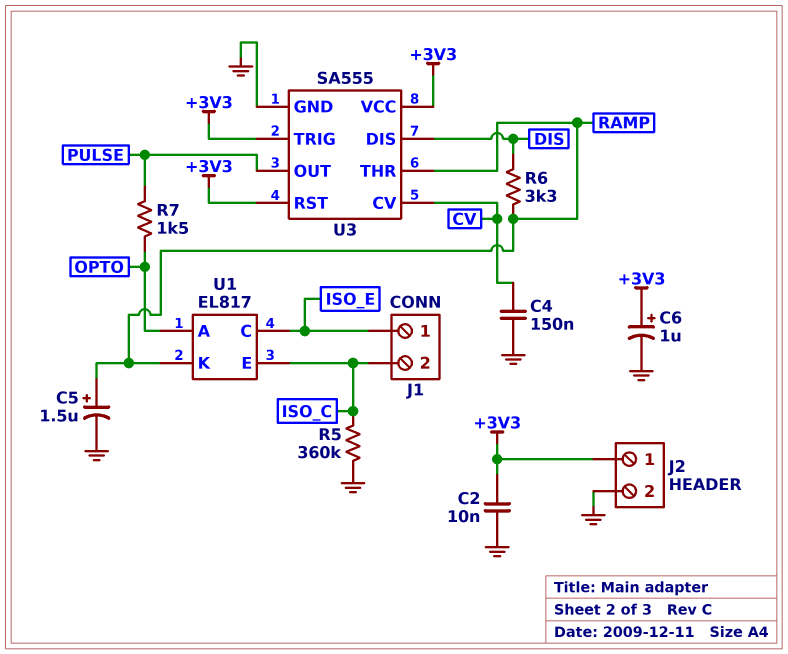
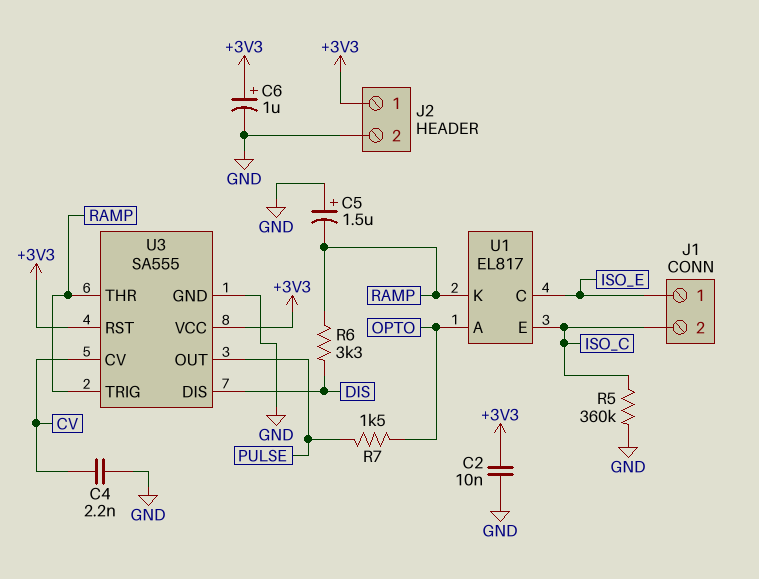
C4: 150nF (CV, GND) -> 2.2nF (CV, GND)
C5: 1.5uF (plus RAMP, minus GND) -> 1.5uF (plus GND, minus RAMP)
U3 pin TRIG: +3V3 -> RAMP

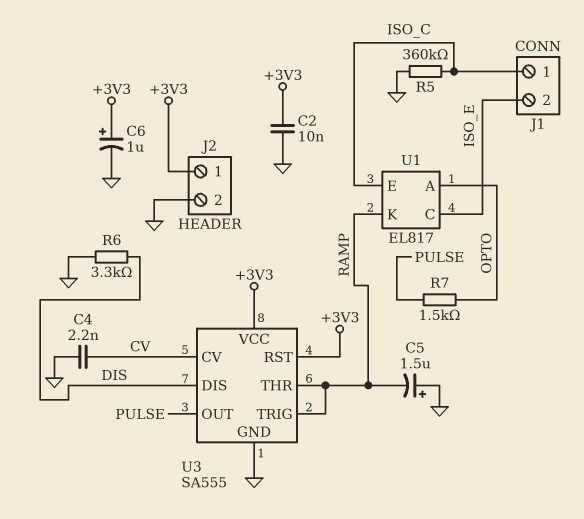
J1 pin 1: ISO_E -> ISO_C
J1 pin 2: ISO_C -> ISO_E
R6: 3.3k (DIS, RAMP) -> 3.3k (DIS, GND)

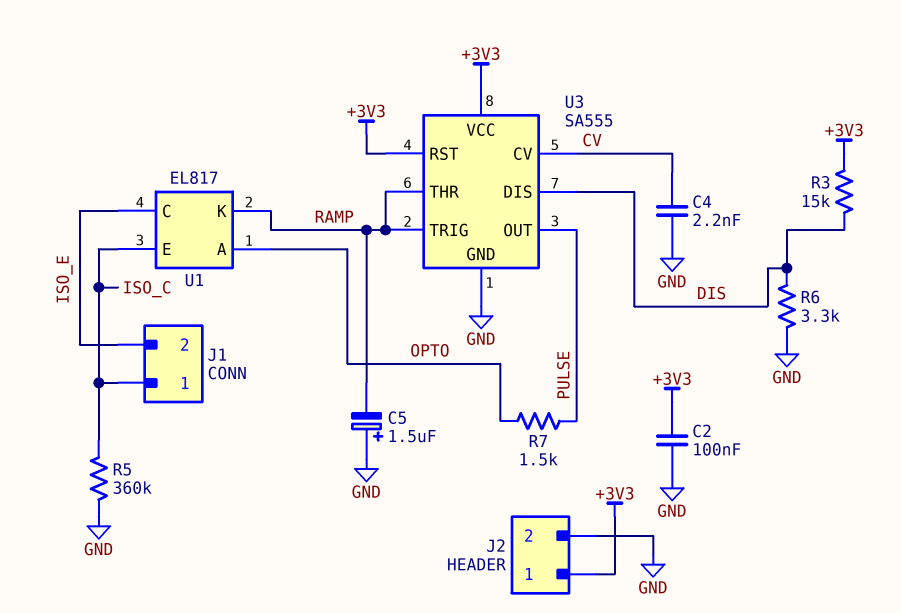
C2: 10nF (+3V3, GND) -> 100nF (+3V3, GND)
C6: 1uF (plus +3V3, minus GND) -> none
R3: none -> 15k (+3V3, DIS)

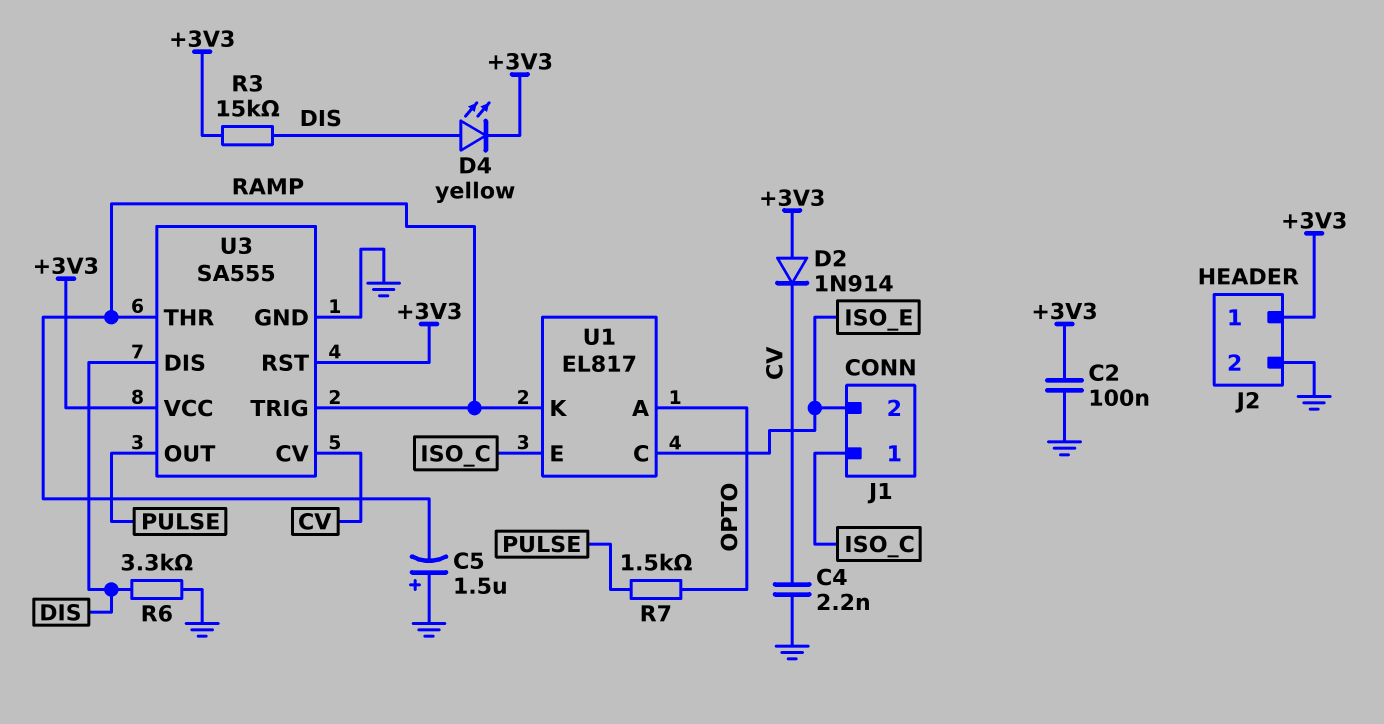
D2: none -> diode 1N914 (A +3V3, K CV)
D4: none -> LED yellow (A DIS, K +3V3)
R5: 360k (GND, ISO_C) -> none

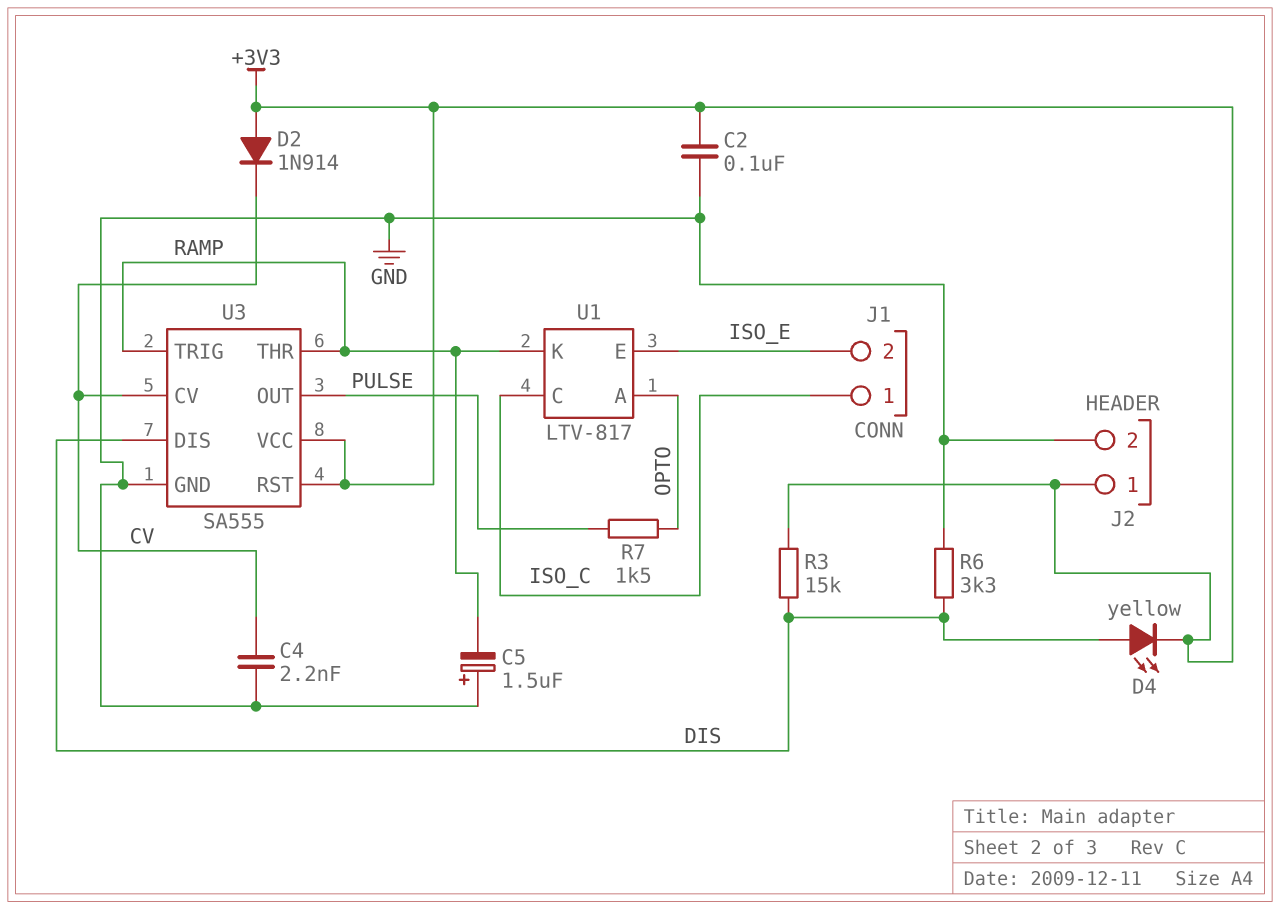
U1: EL817 -> LTV-817
U1 pin C: ISO_E -> ISO_C
U1 pin E: ISO_C -> ISO_E

